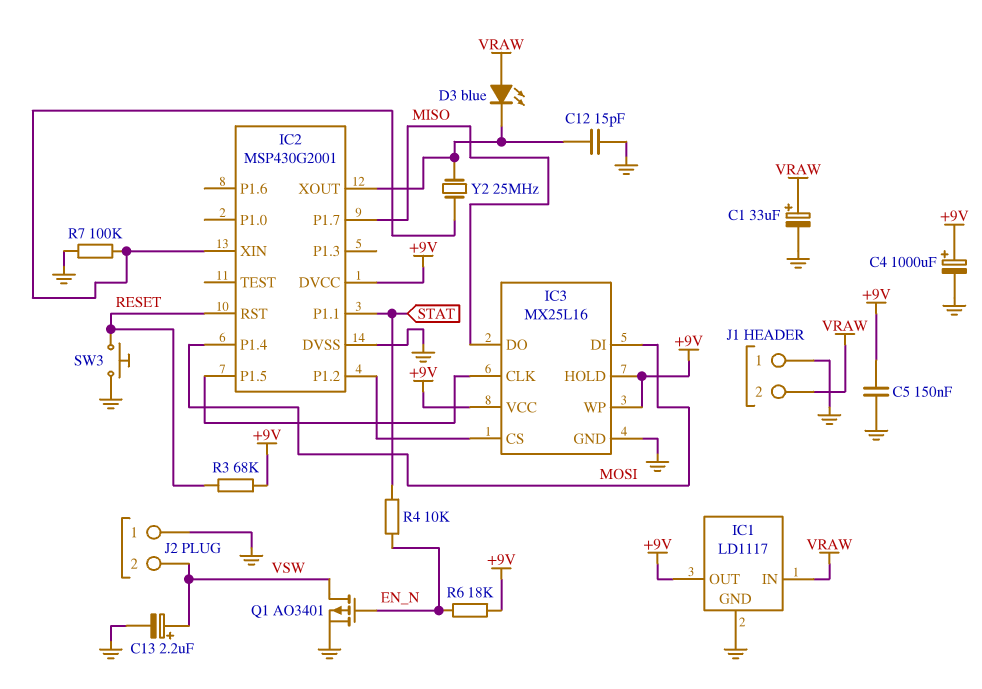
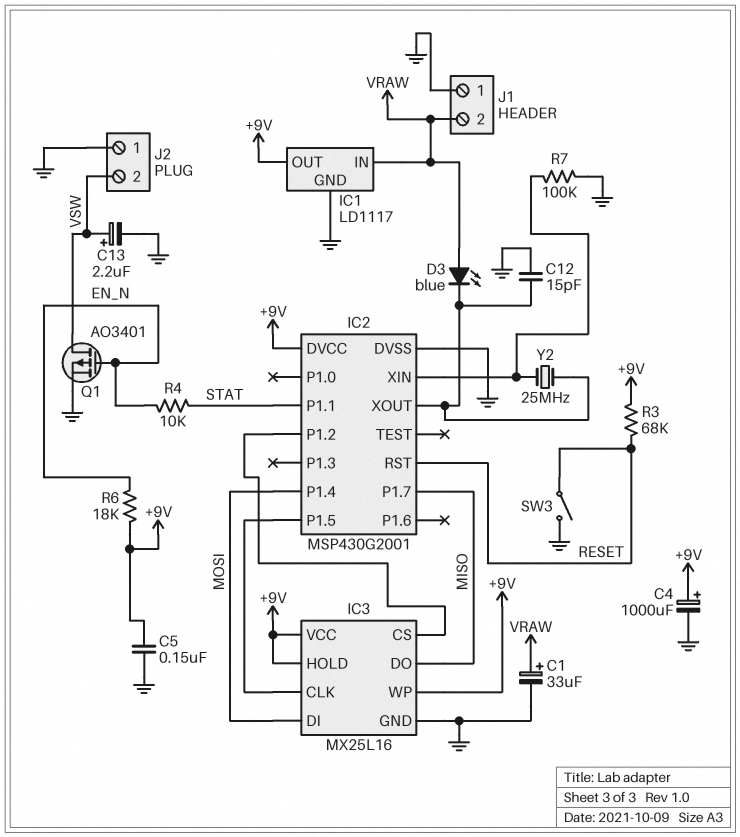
SW3: button (GND, RESET) -> switch (GND, RESET)

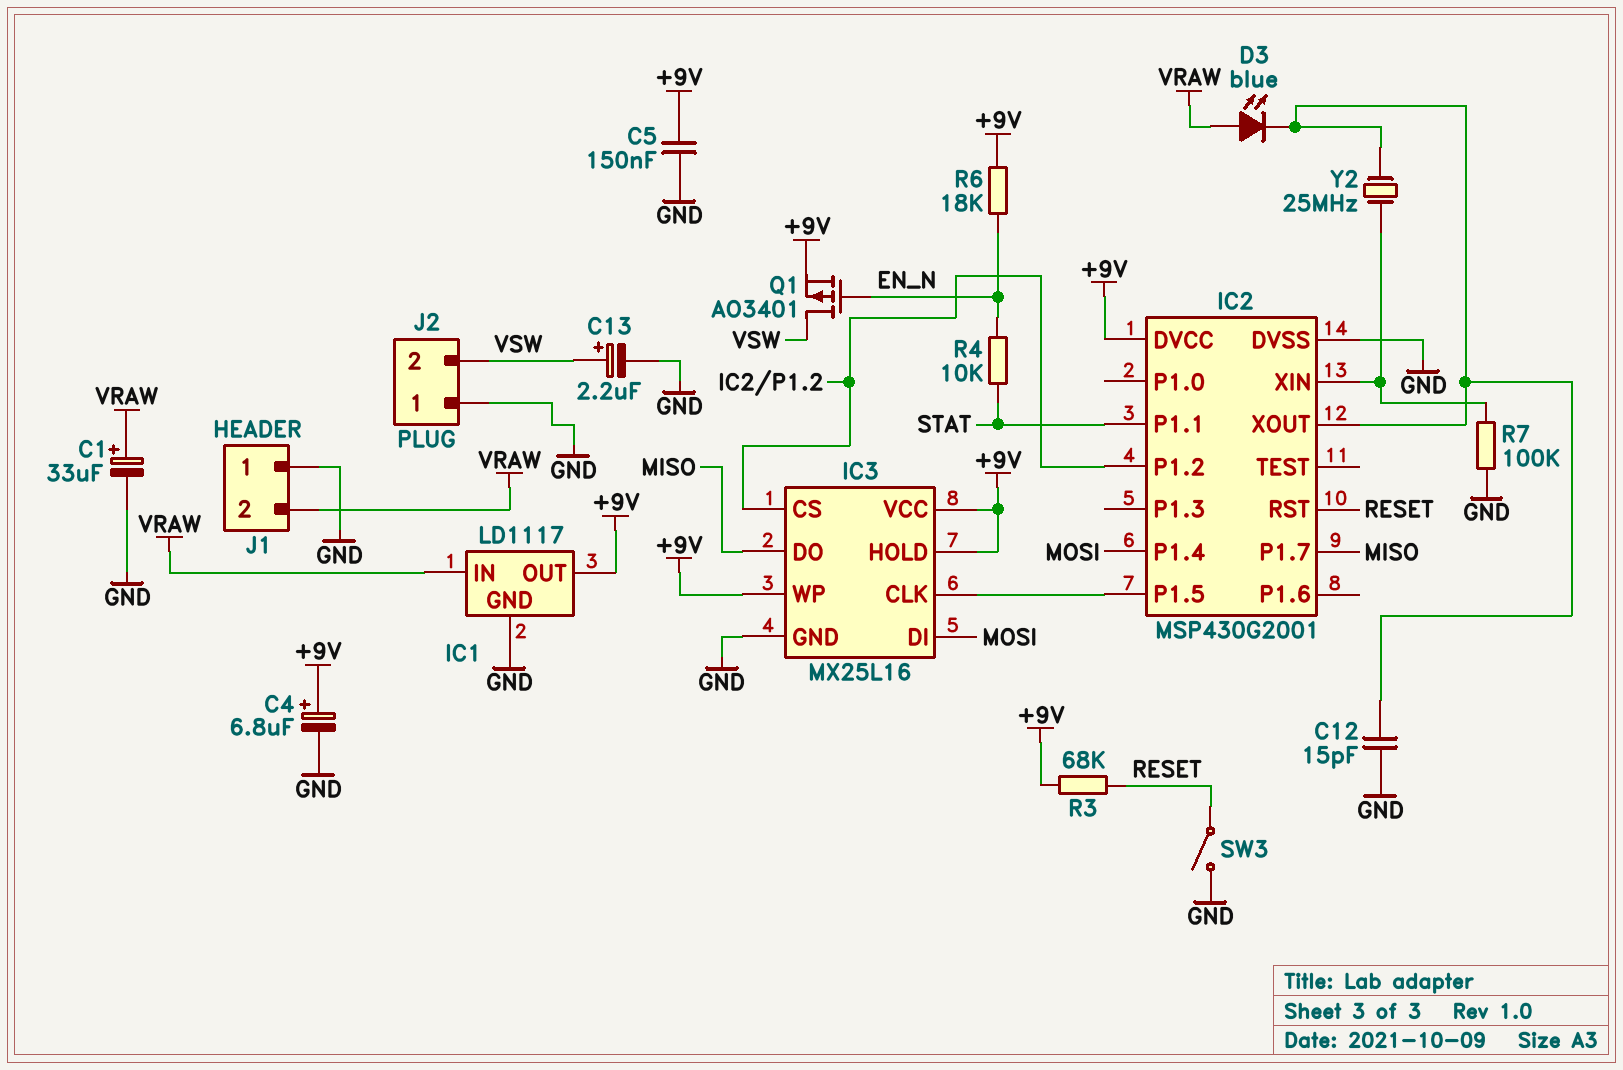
C4: 1000uF (plus +9V, minus GND) -> 6.8uF (plus +9V, minus GND)
Q1: PMOS AO3401 (G EN_N, D VSW, S GND) -> PMOS AO3401 (G EN_N, D VSW, S +9V)

